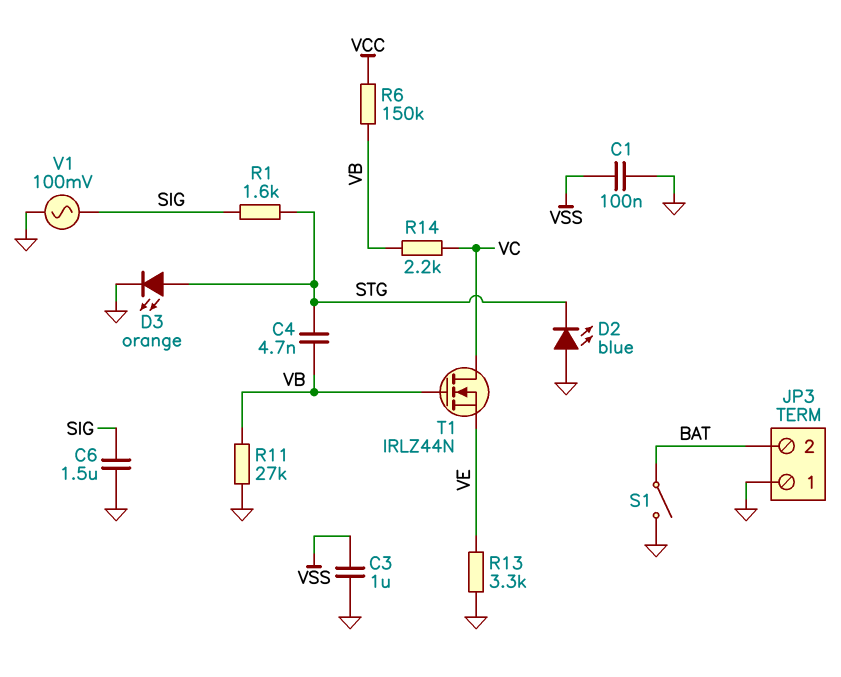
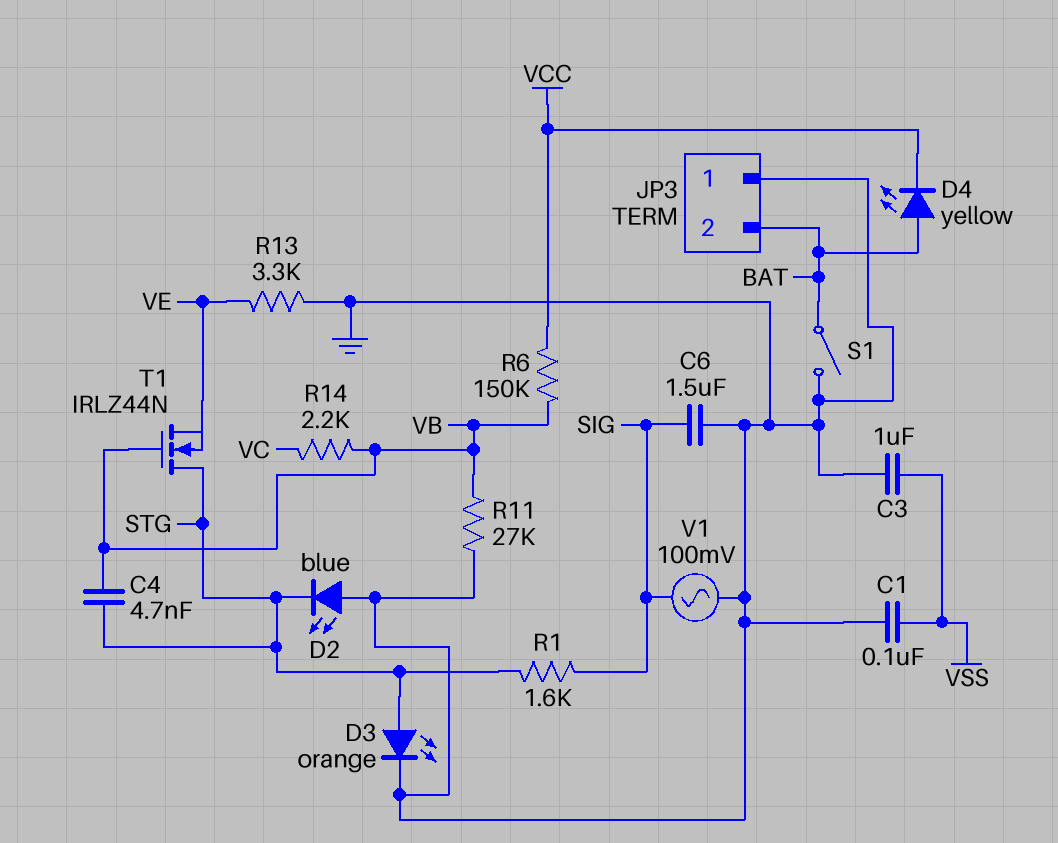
D4: none -> LED yellow (A BAT, K VCC)
T1: NMOS IRLZ44N (G VB, D VC, S VE) -> NMOS IRLZ44N (G VB, D STG, S VE)

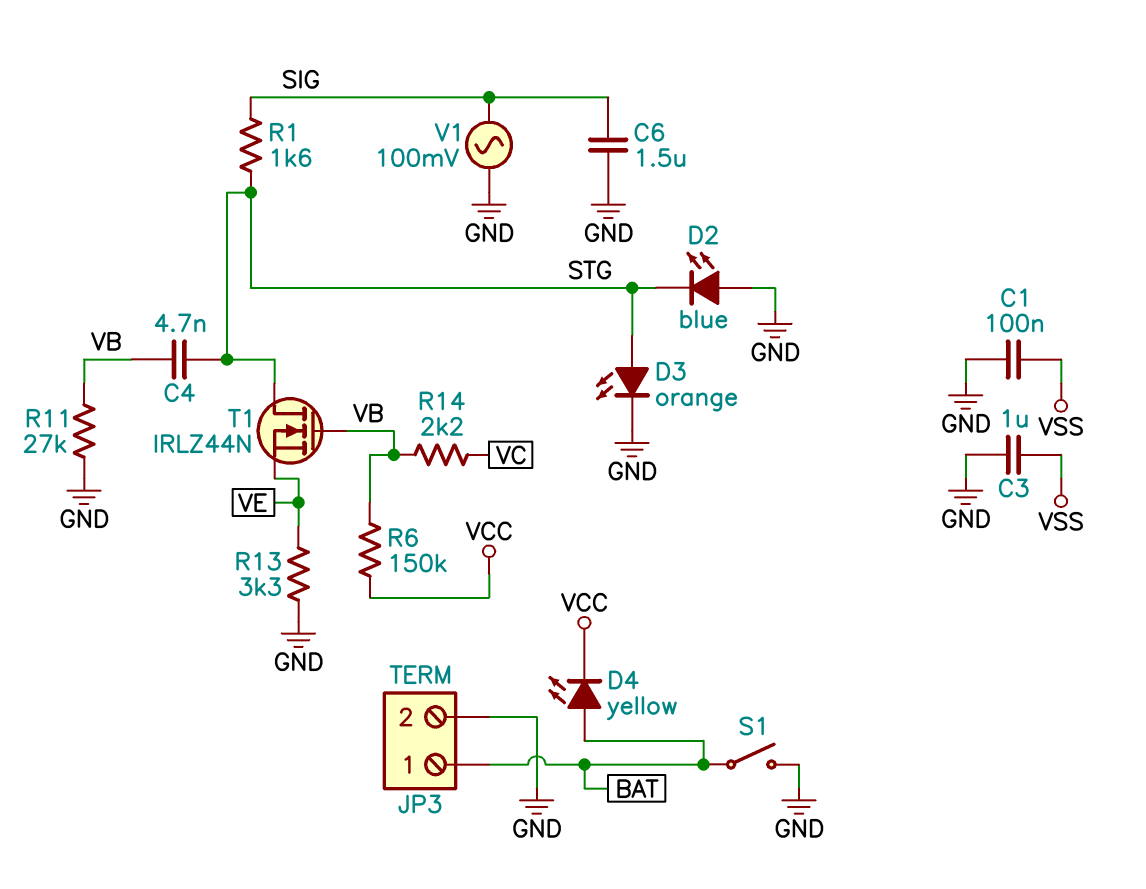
JP3 pin 1: GND -> BAT
JP3 pin 2: BAT -> GND

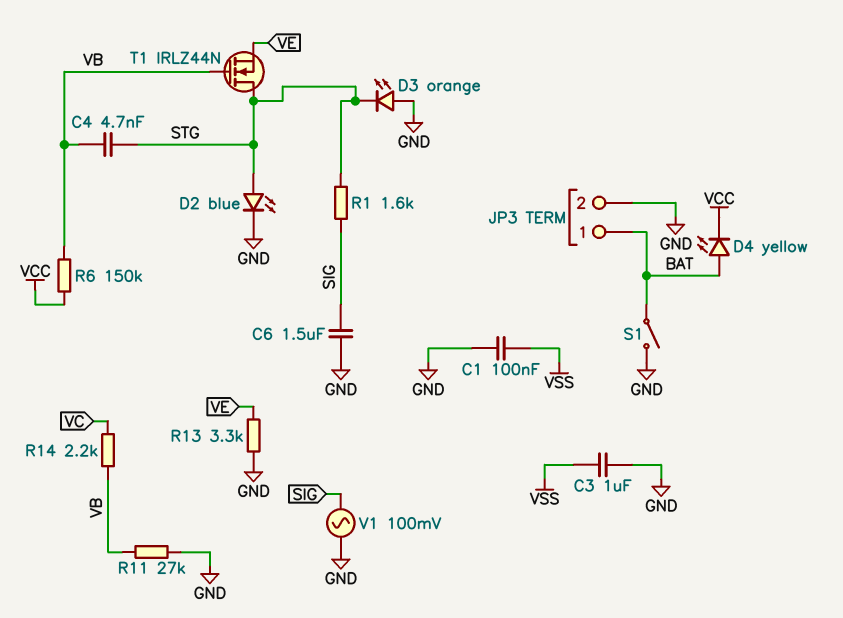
D2: LED blue (A GND, K STG) -> LED blue (A STG, K GND)
D3: LED orange (A STG, K GND) -> LED orange (A GND, K STG)

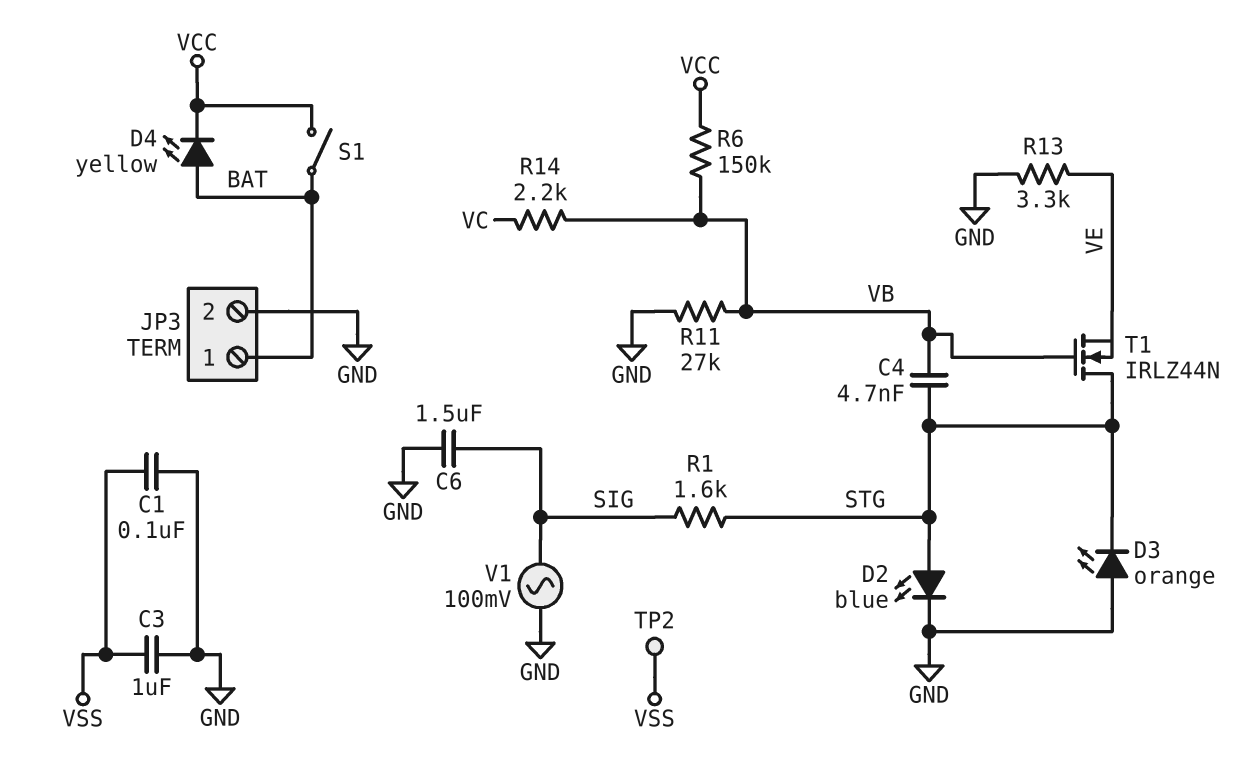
S1: switch (BAT, GND) -> switch (BAT, VCC)
TP2: none -> test point (VSS)

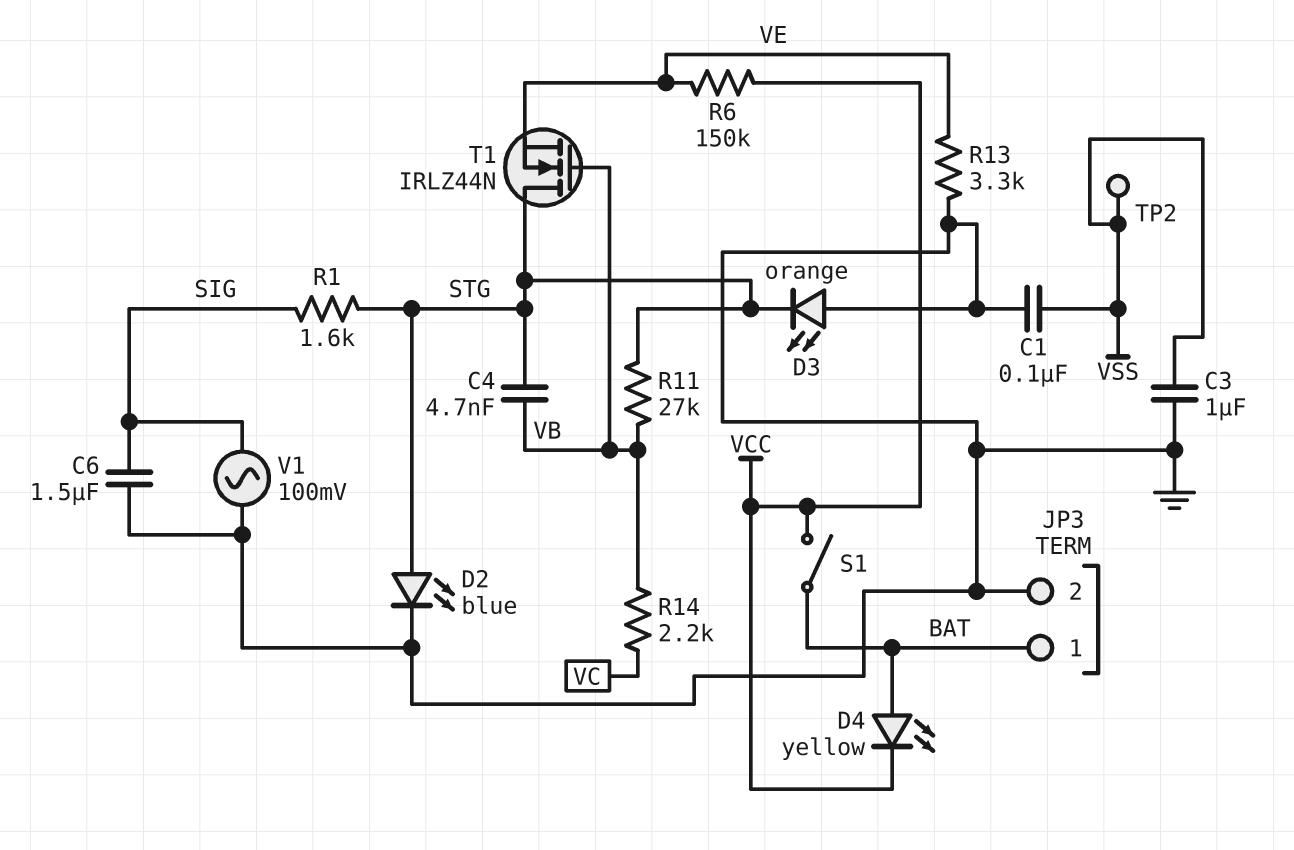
R6: 150k (VB, VCC) -> 150k (VCC, VE)
R11: 27k (GND, VB) -> 27k (STG, VB)

